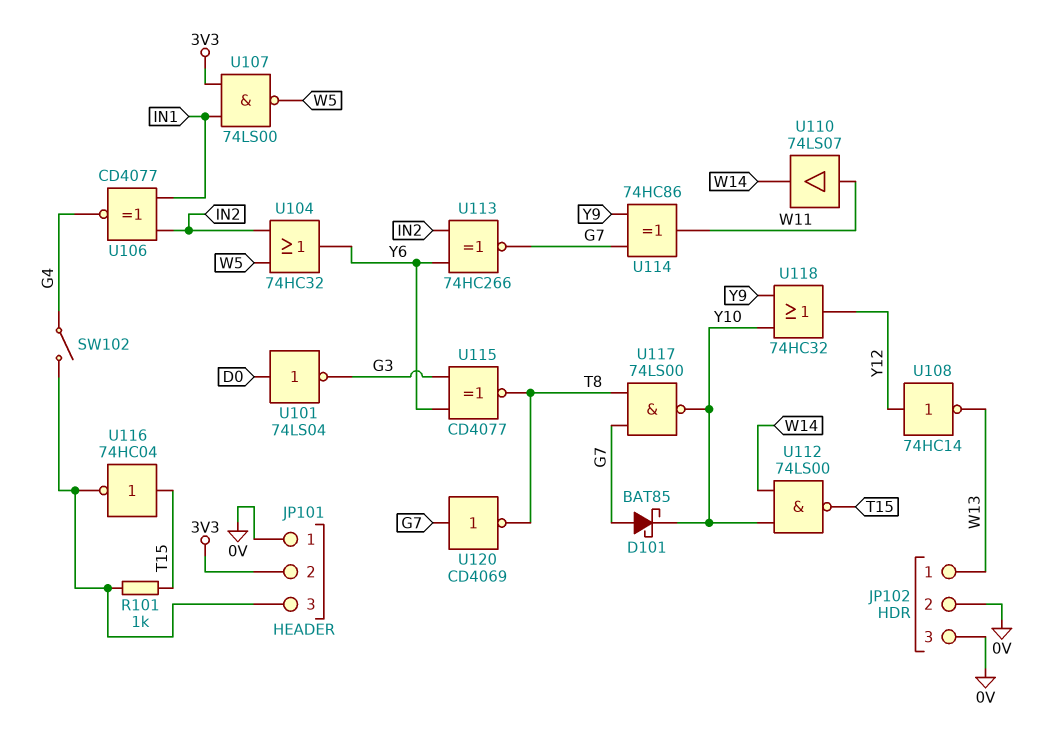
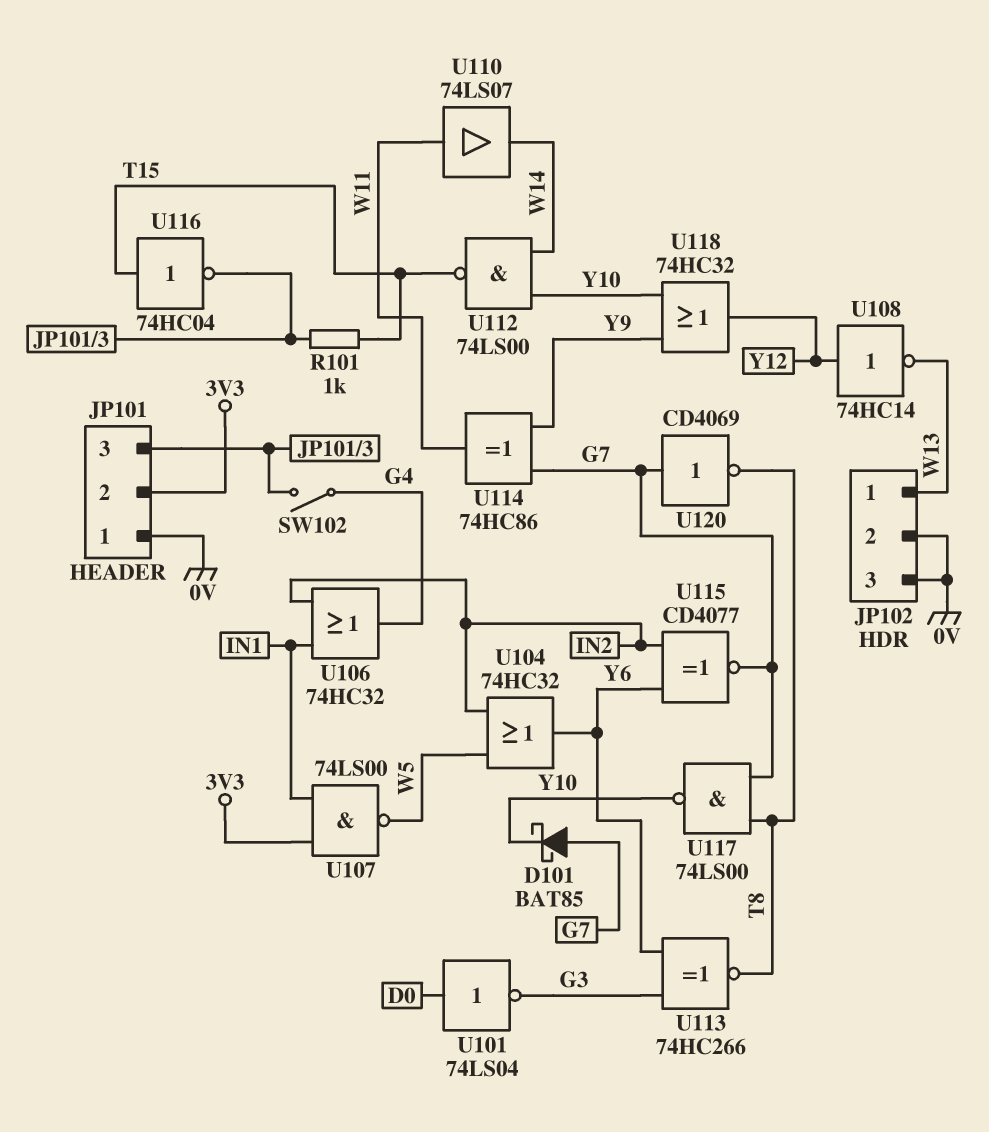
U106: XNOR CD4077 (in IN1, in IN2, out G4) -> OR 74HC32 (in IN1, in IN2, out G4)
U113: XNOR 74HC266 (in IN2, in Y6, out G7) -> XNOR 74HC266 (in G3, in Y6, out T8)
U115: XNOR CD4077 (in G3, in Y6, out T8) -> XNOR CD4077 (in IN2, in Y6, out G7)

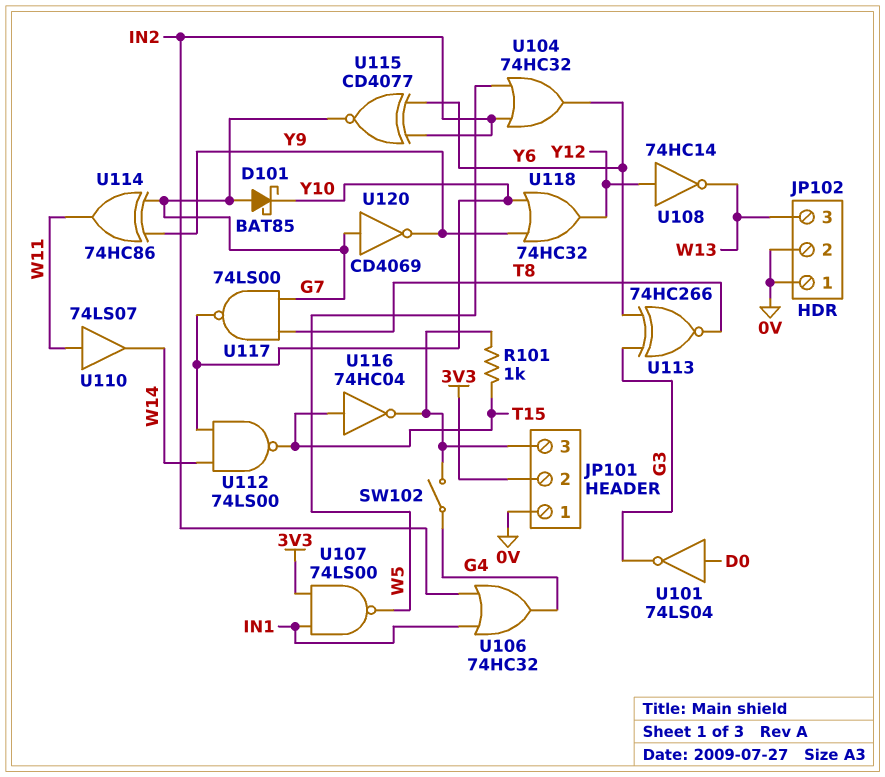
JP102 pin 1: W13 -> 0V
JP102 pin 3: 0V -> W13
U120: NOT CD4069 (in G7, out T8) -> NOT CD4069 (in G7, out Y9)

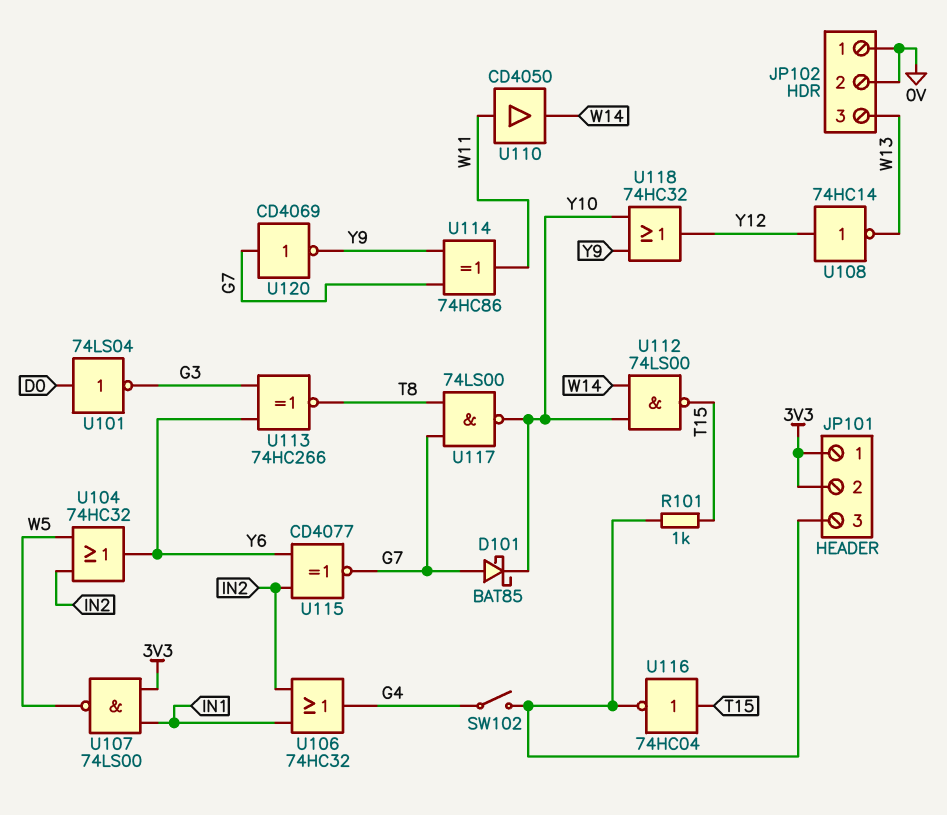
JP101 pin 1: 0V -> 3V3
U110: buffer 74LS07 (in W11, out W14) -> buffer CD4050 (in W11, out W14)

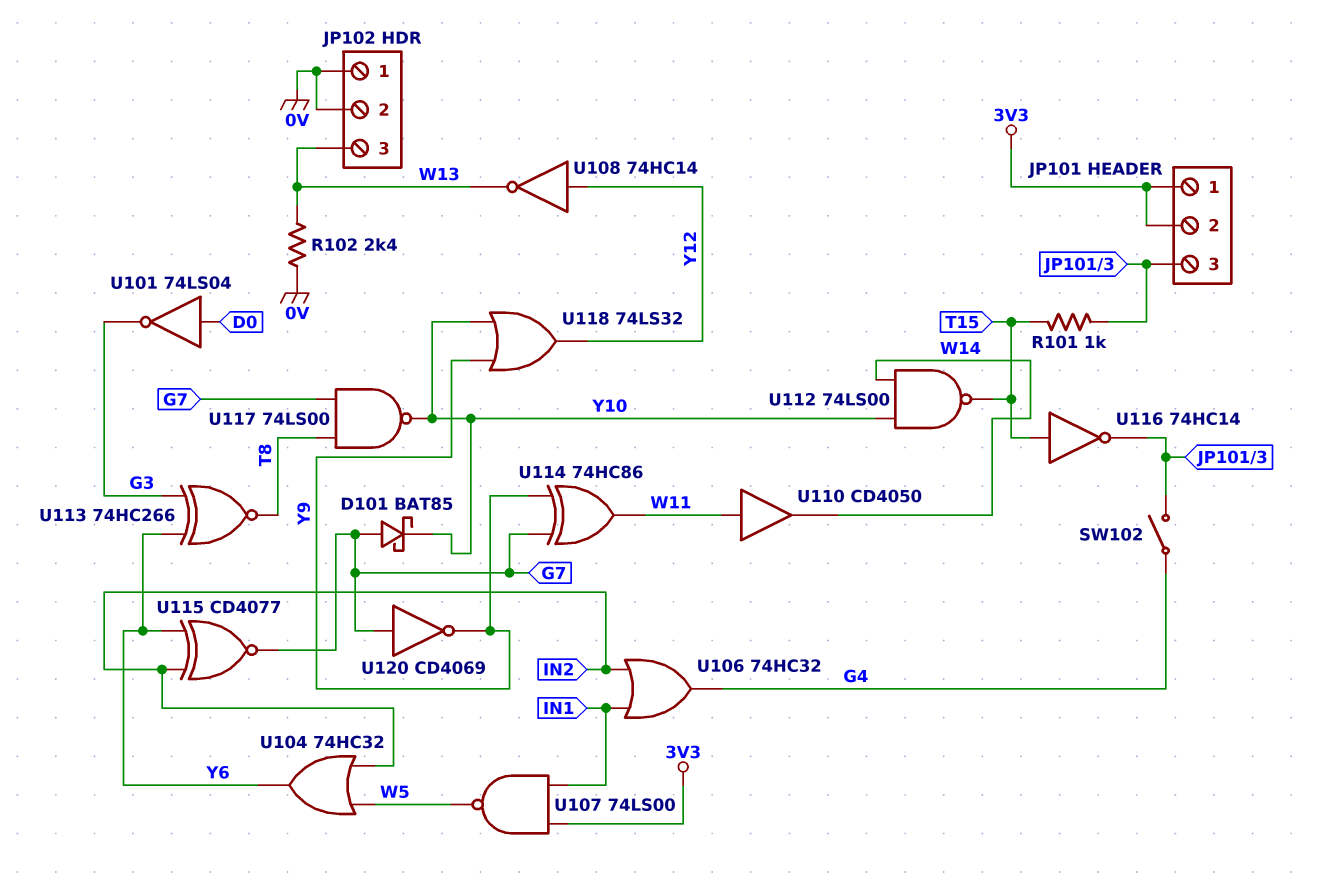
R102: none -> 2.4k (0V, W13)
U116: NOT 74HC04 (in T15, out JP101/3) -> NOT 74HC14 (in T15, out JP101/3)
U118: OR 74HC32 (in Y9, in Y10, out Y12) -> OR 74LS32 (in Y9, in Y10, out Y12)

